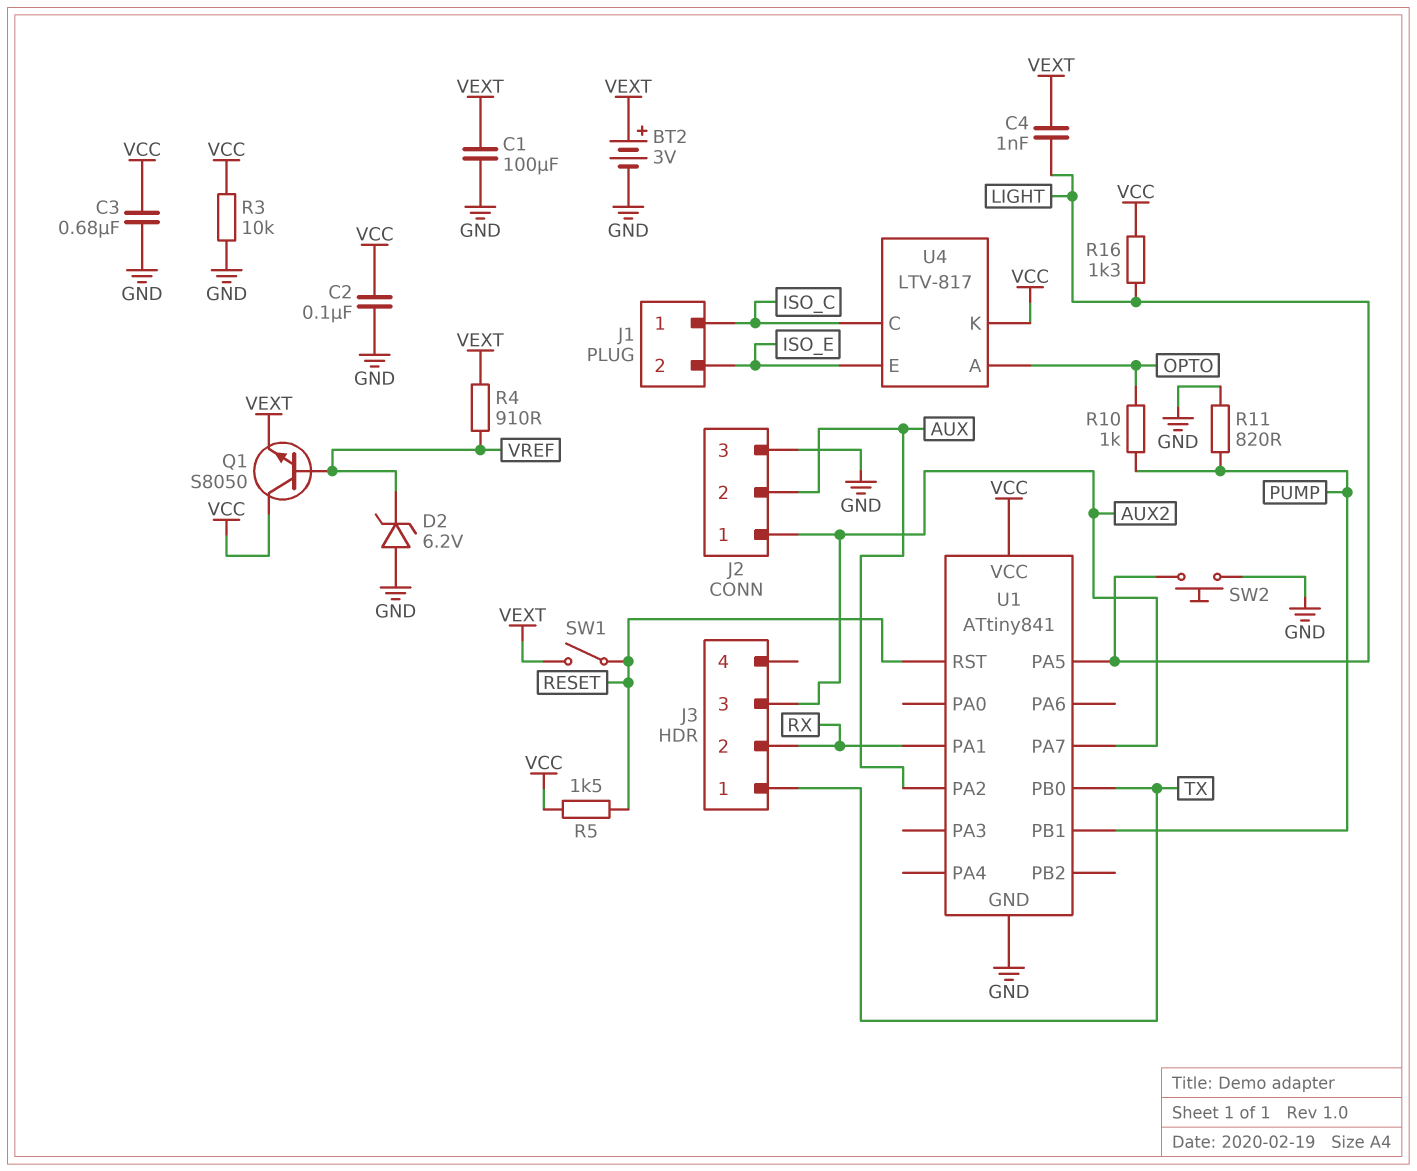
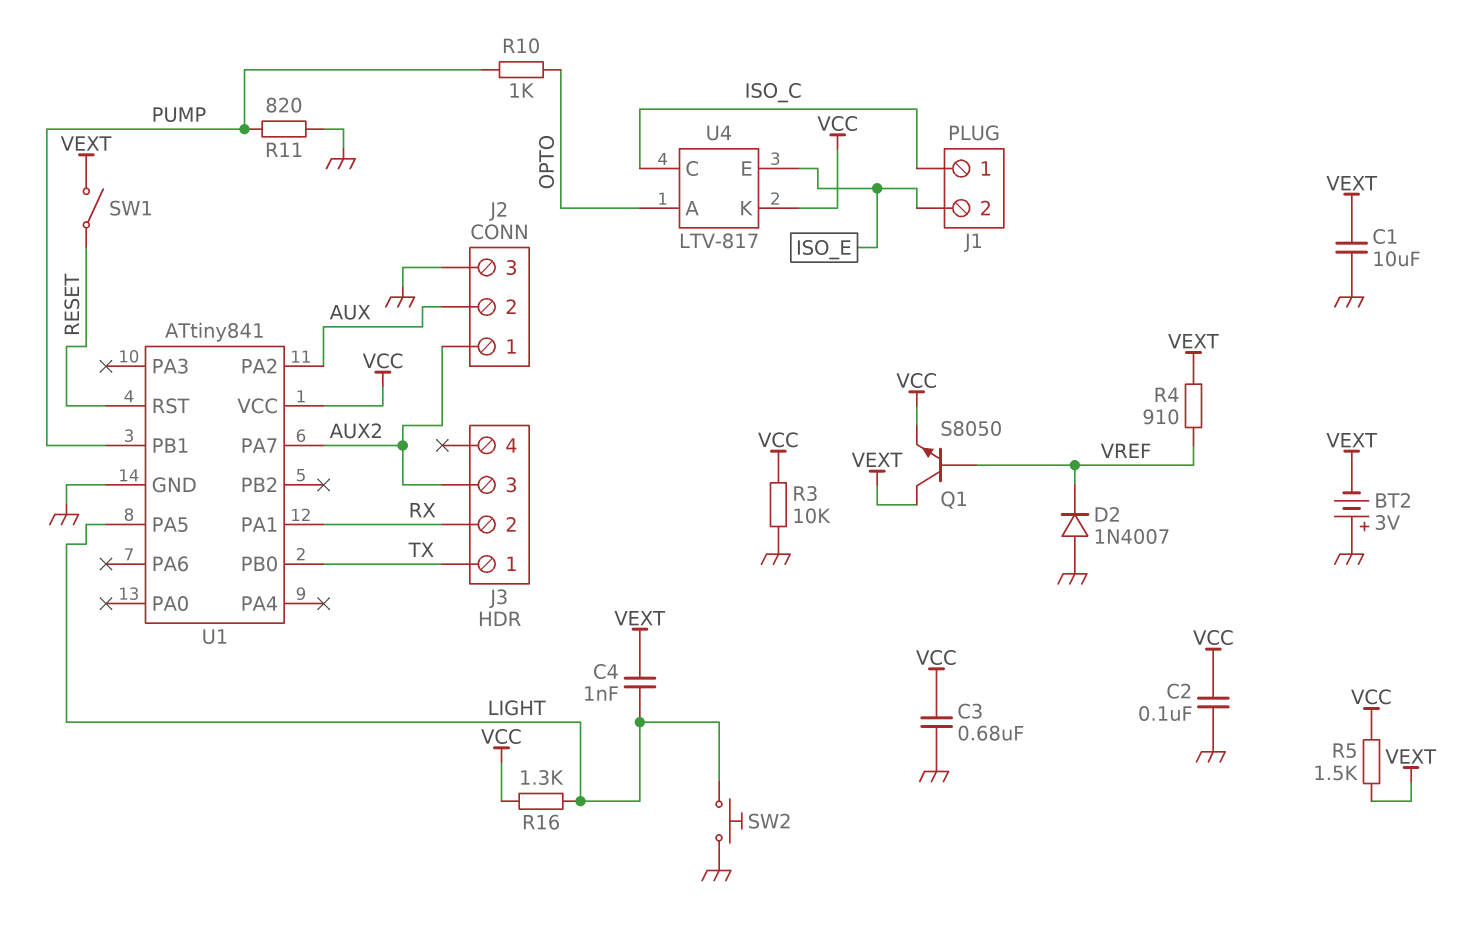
BT2: 3V (plus VEXT, minus GND) -> 3V (plus GND, minus VEXT)
C1: 100uF (GND, VEXT) -> 10uF (GND, VEXT)
D2: zener 6.2V (A GND, K VREF) -> diode 1N4007 (A GND, K VREF)
Q1: NPN S8050 (B VREF, C VCC, E VEXT) -> NPN S8050 (B VREF, C VEXT, E VCC)
R5: 1.5k (RESET, VCC) -> 1.5k (VCC, VEXT)

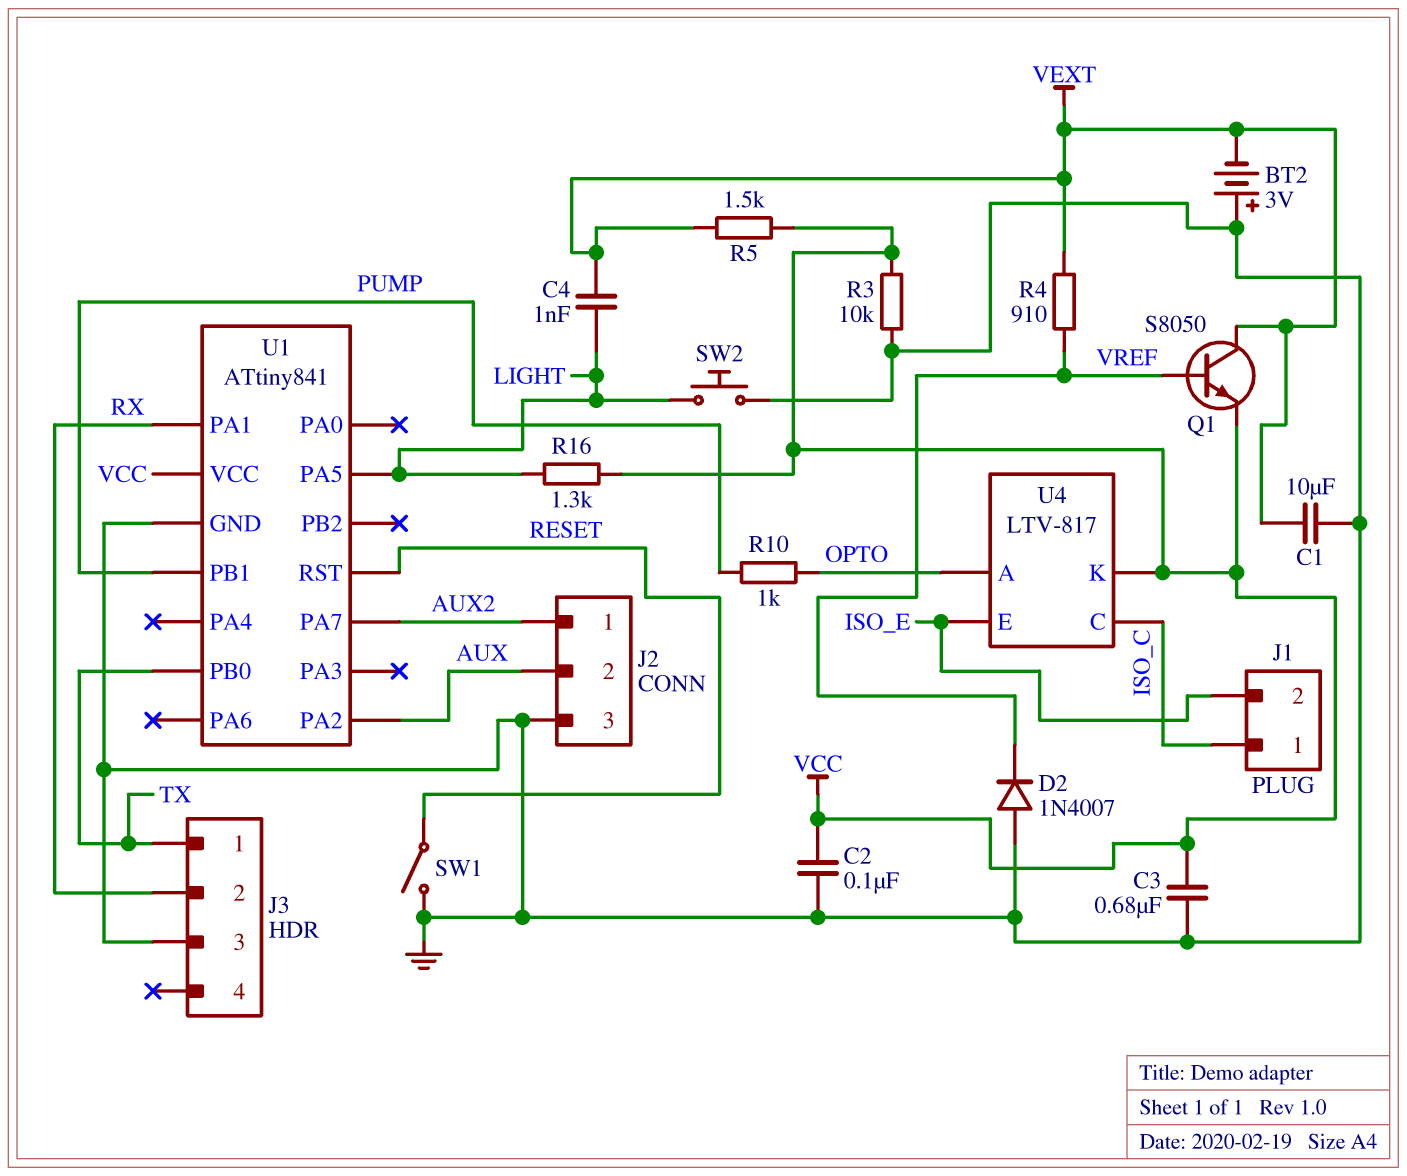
J3 pin 3: AUX2 -> GND
R11: 820 (GND, PUMP) -> none
SW1: switch (RESET, VEXT) -> switch (GND, RESET)

